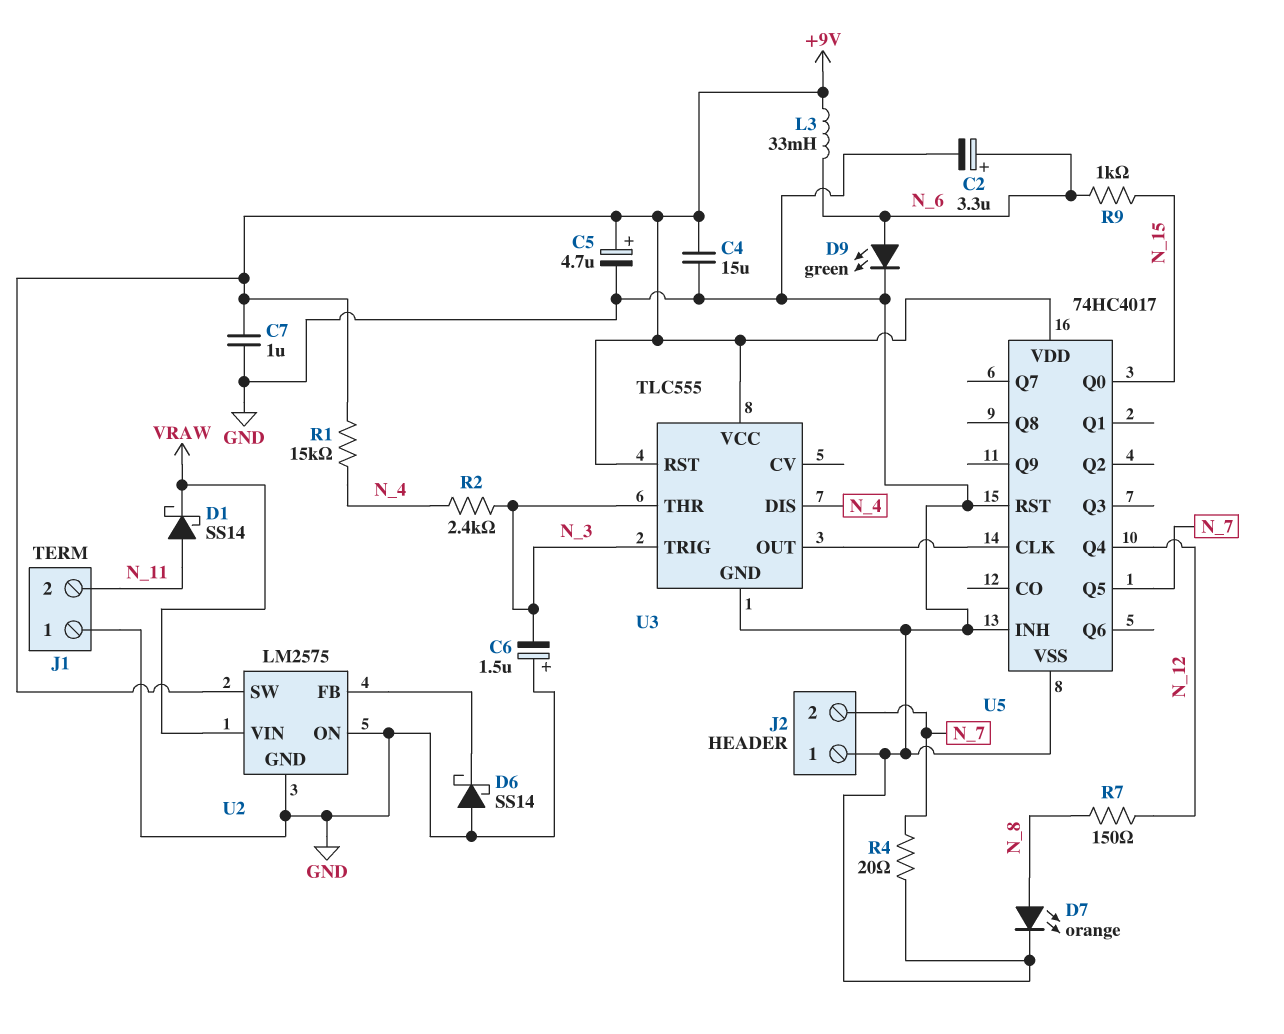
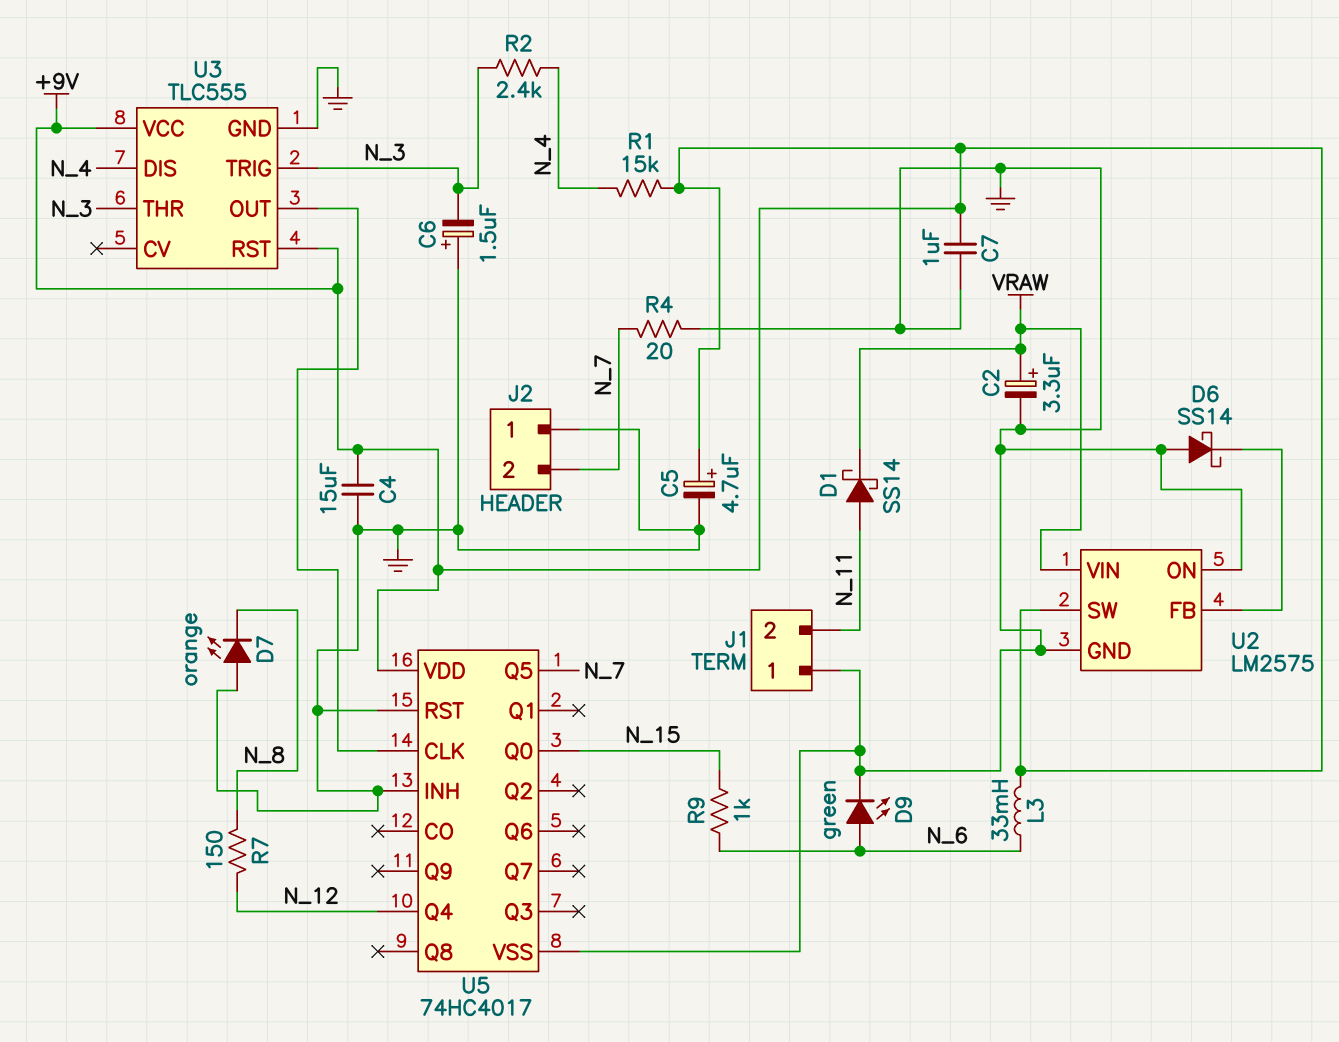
C2: 3.3uF (plus N_6, minus GND) -> 3.3uF (plus VRAW, minus GND)
D7: LED orange (A N_8, K GND) -> LED orange (A GND, K N_8)

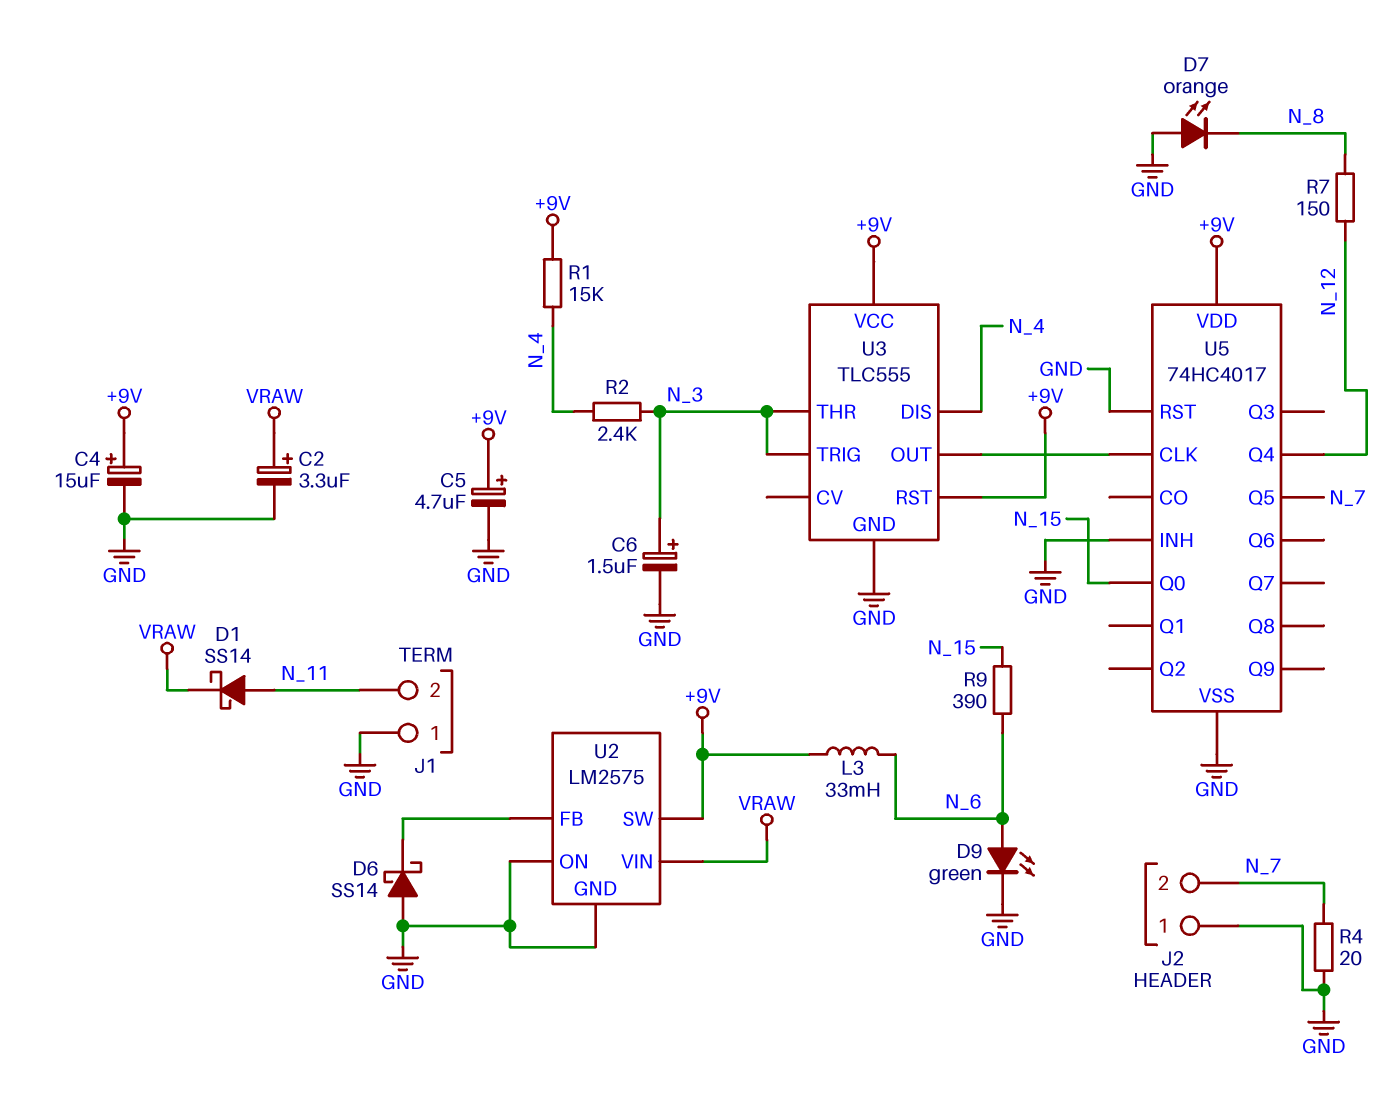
C4: 15uF (+9V, GND) -> 15uF (plus +9V, minus GND)
C6: 1.5uF (plus GND, minus N_3) -> 1.5uF (plus N_3, minus GND)
C7: 1uF (+9V, GND) -> none
R9: 1k (N_6, N_15) -> 390 (N_6, N_15)

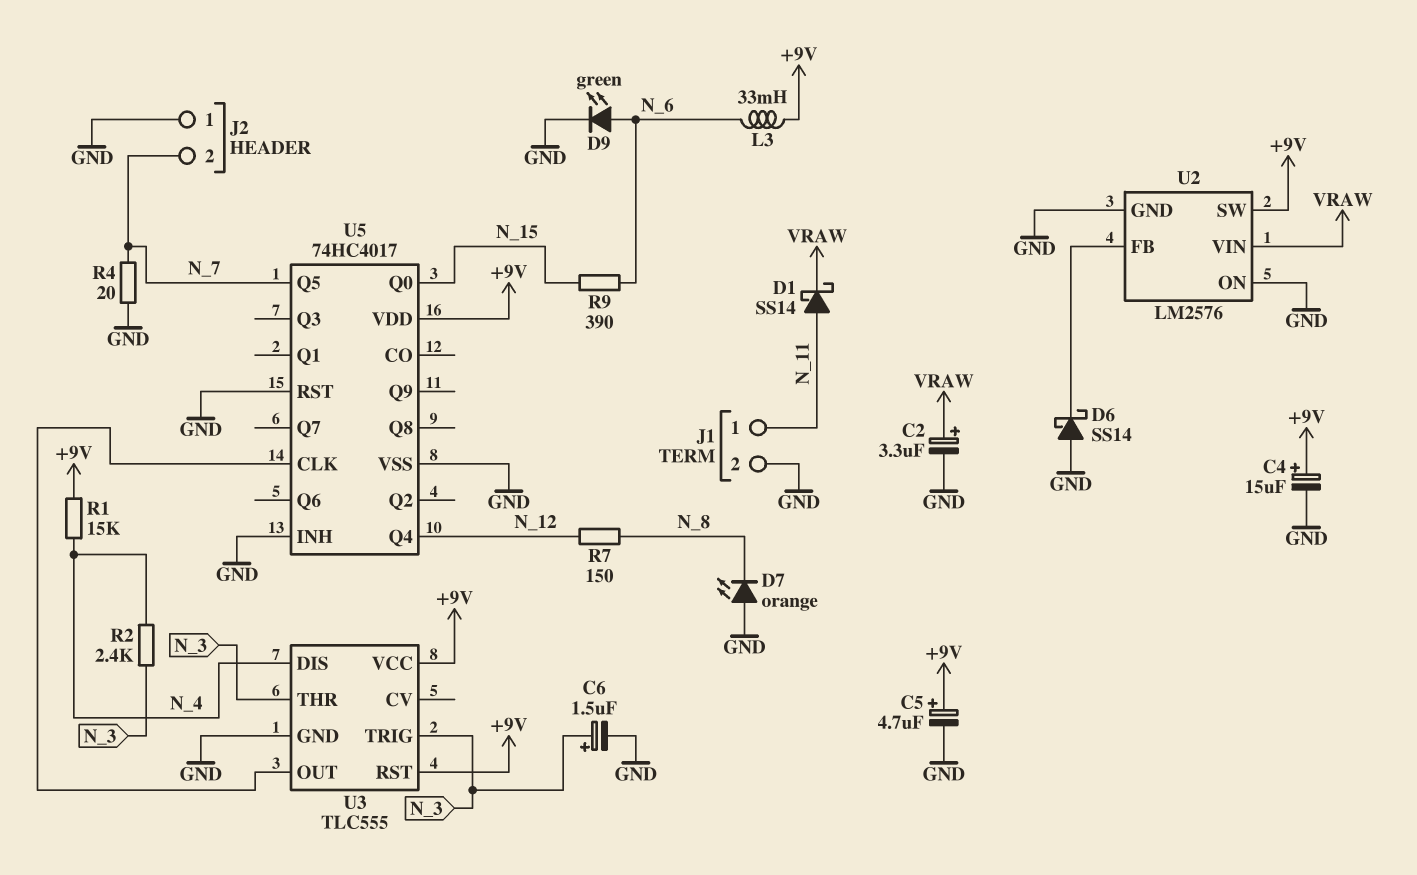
J1 pin 1: GND -> N_11
J1 pin 2: N_11 -> GND
U2: LM2575 -> LM2576

